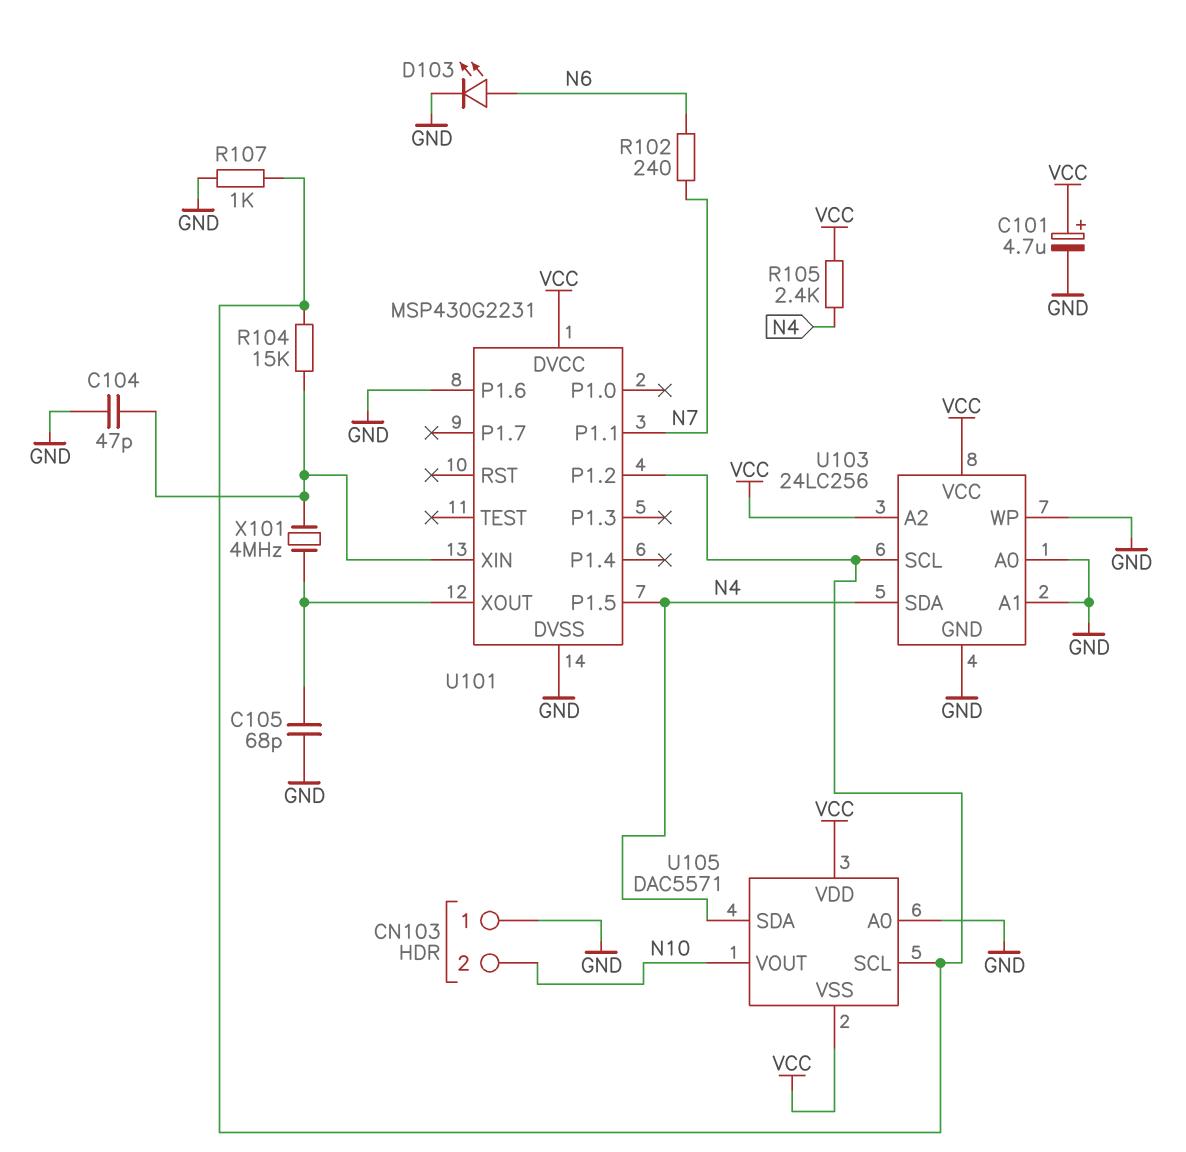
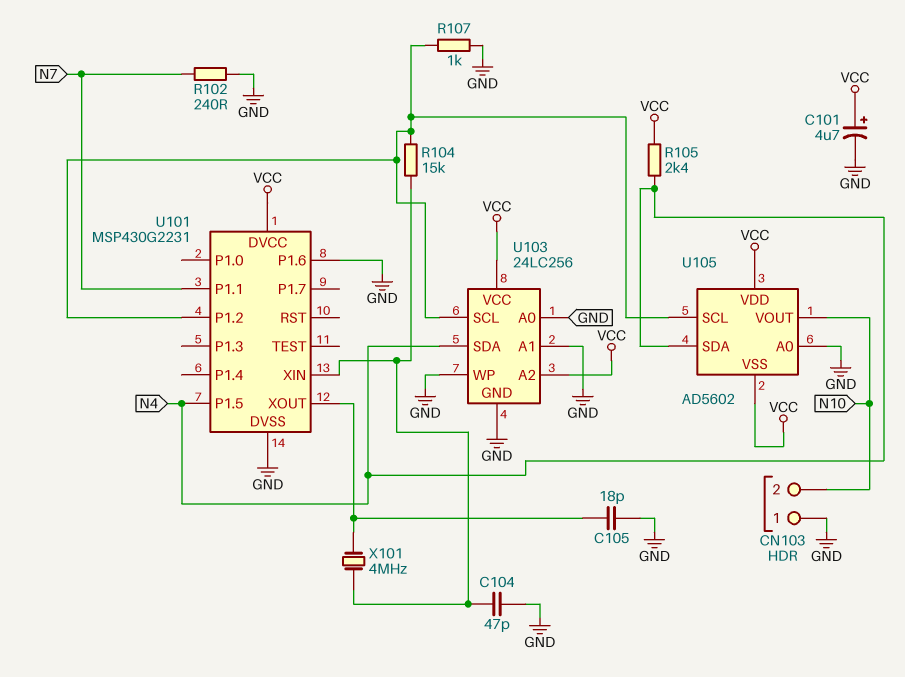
C105: 68pF (GND, U101/XOUT) -> 18pF (GND, U101/XOUT)
D103: LED (A N6, K GND) -> none
R102: 240 (N6, N7) -> 240 (GND, N7)
U105: DAC5571 -> AD5602

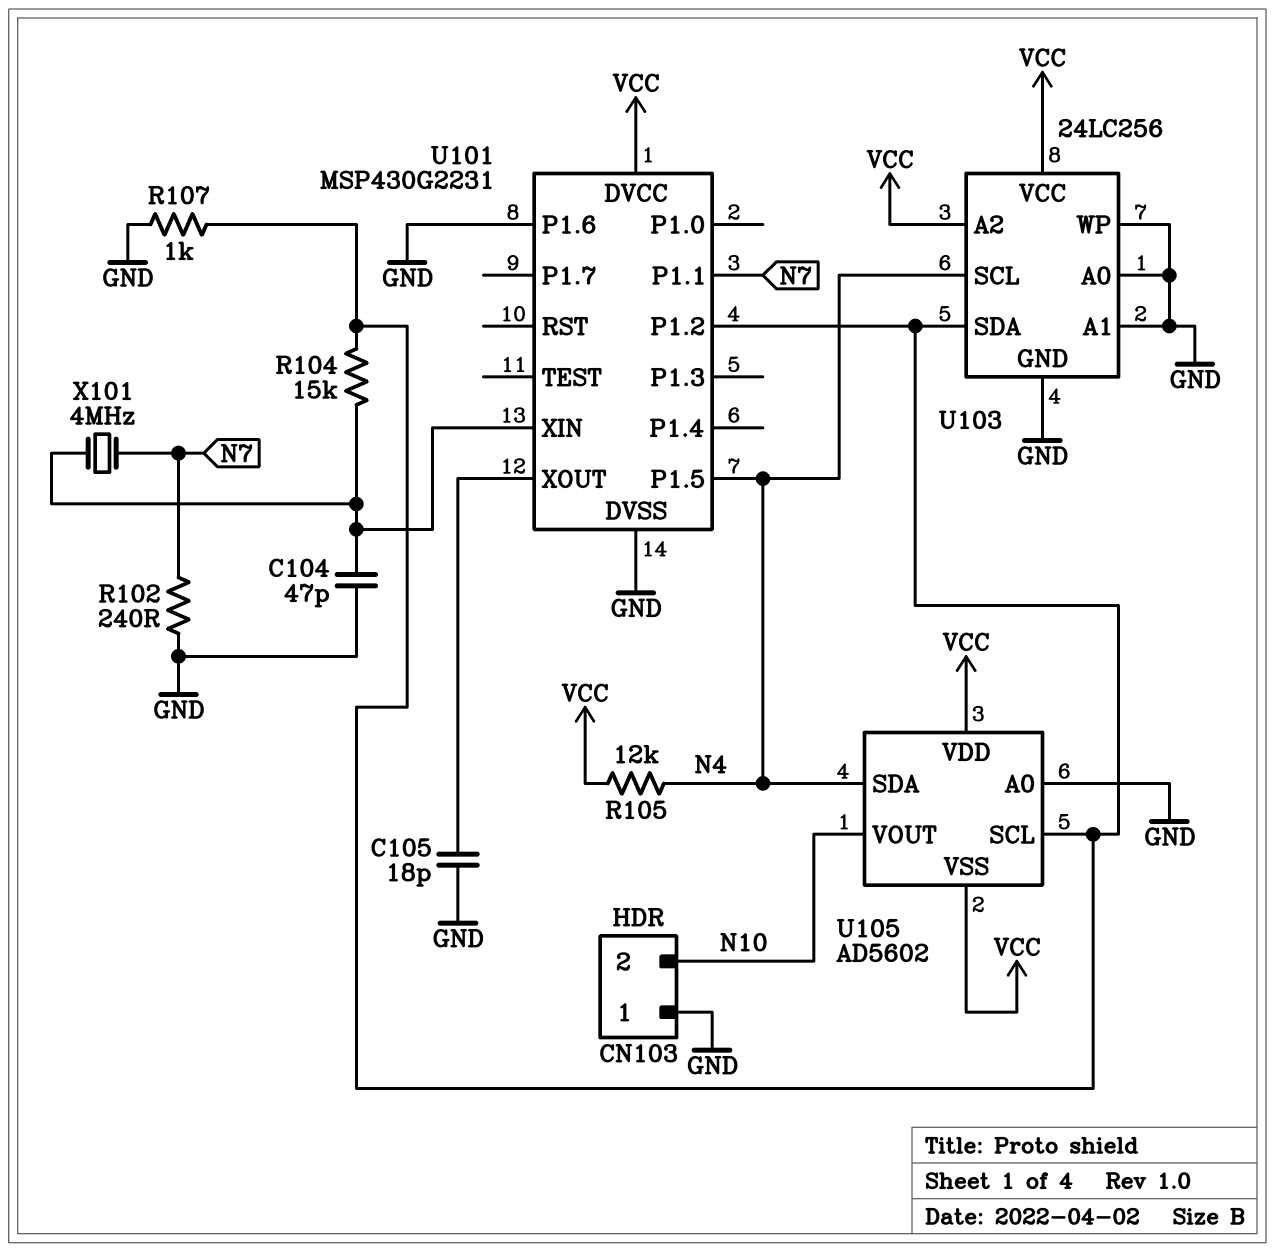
C101: 4.7uF (plus VCC, minus GND) -> none
R105: 2.4k (N4, VCC) -> 12k (N4, VCC)
U103 pin SCL: U101/P1.2 -> N4
U103 pin SDA: N4 -> U101/P1.2
X101: 4MHz (U101/XIN, U101/XOUT) -> 4MHz (N7, U101/XIN)

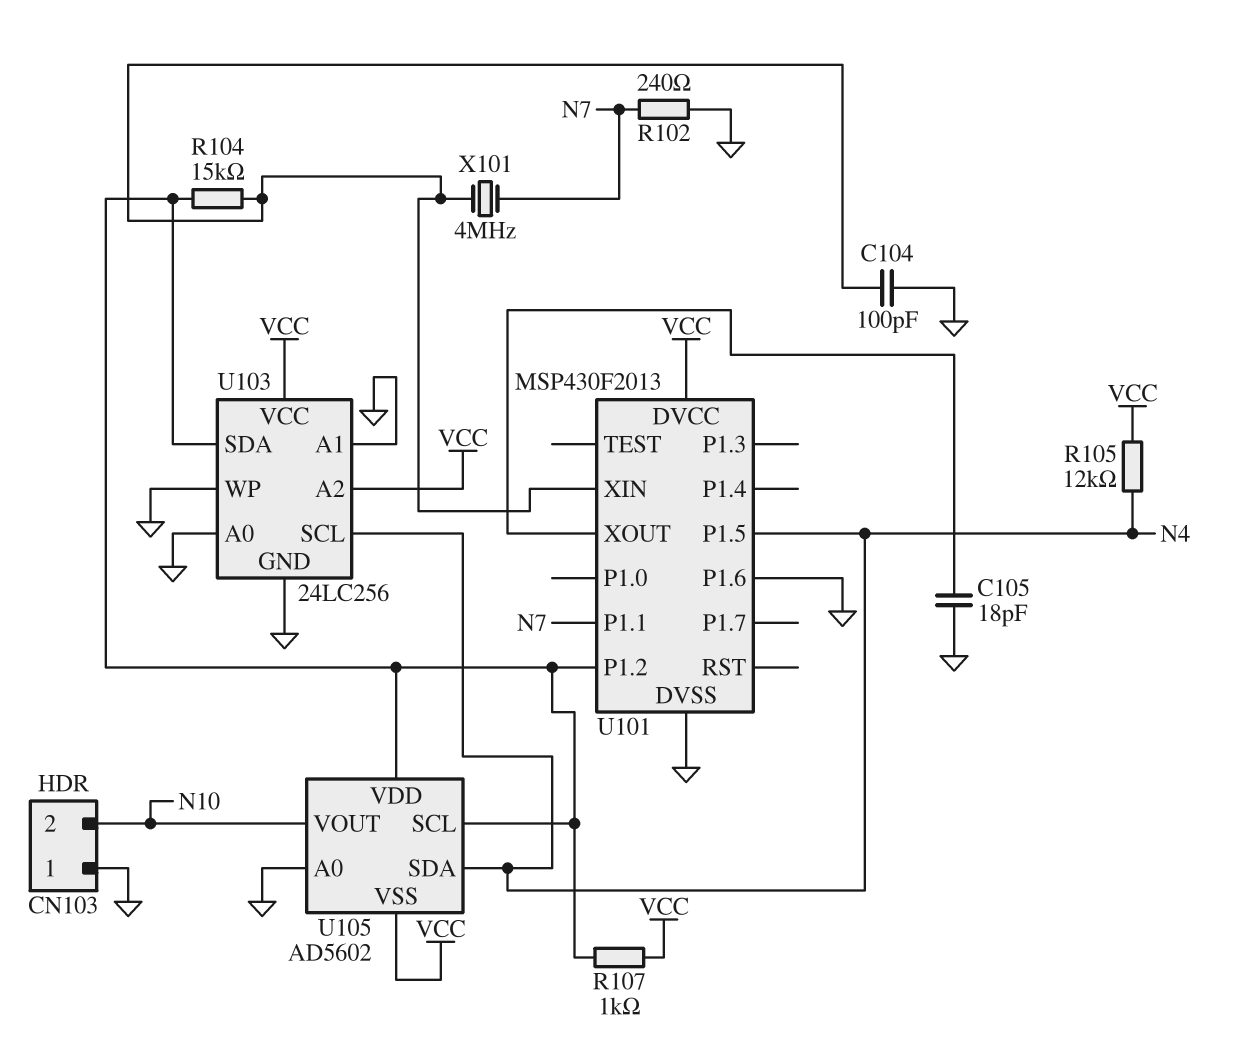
C104: 47pF (GND, U101/XIN) -> 100pF (GND, U101/XIN)
R107: 1k (GND, U101/P1.2) -> 1k (U101/P1.2, VCC)
U101: MSP430G2231 -> MSP430F2013
U105 pin VDD: VCC -> U101/P1.2

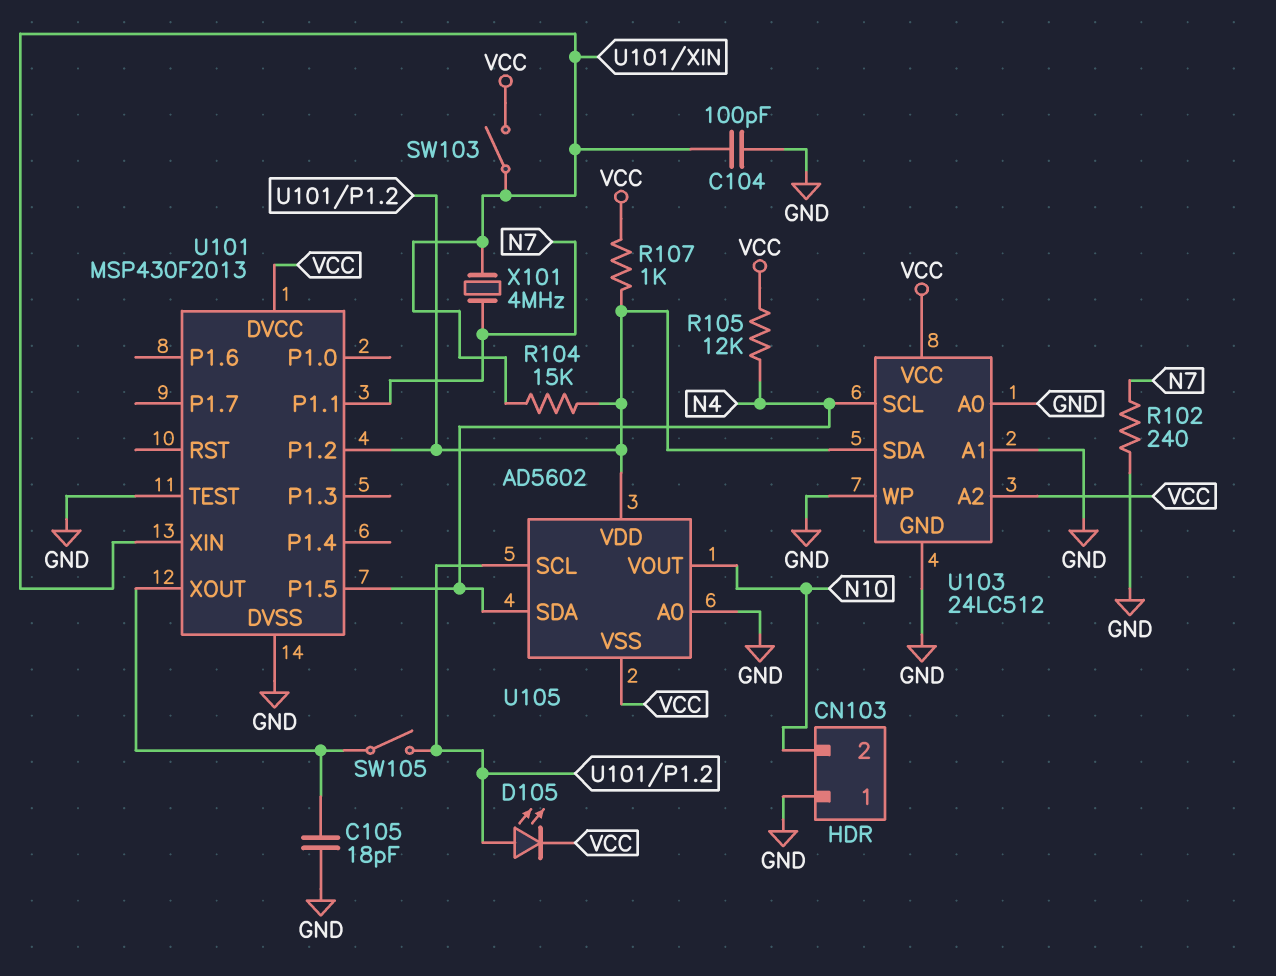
D105: none -> LED (A U101/P1.2, K VCC)
SW103: none -> switch (U101/XIN, VCC)
SW105: none -> switch (U101/P1.2, U101/XOUT)
U101 pin P1.6: GND -> none
U101 pin TEST: none -> GND
U103: 24LC256 -> 24LC512

